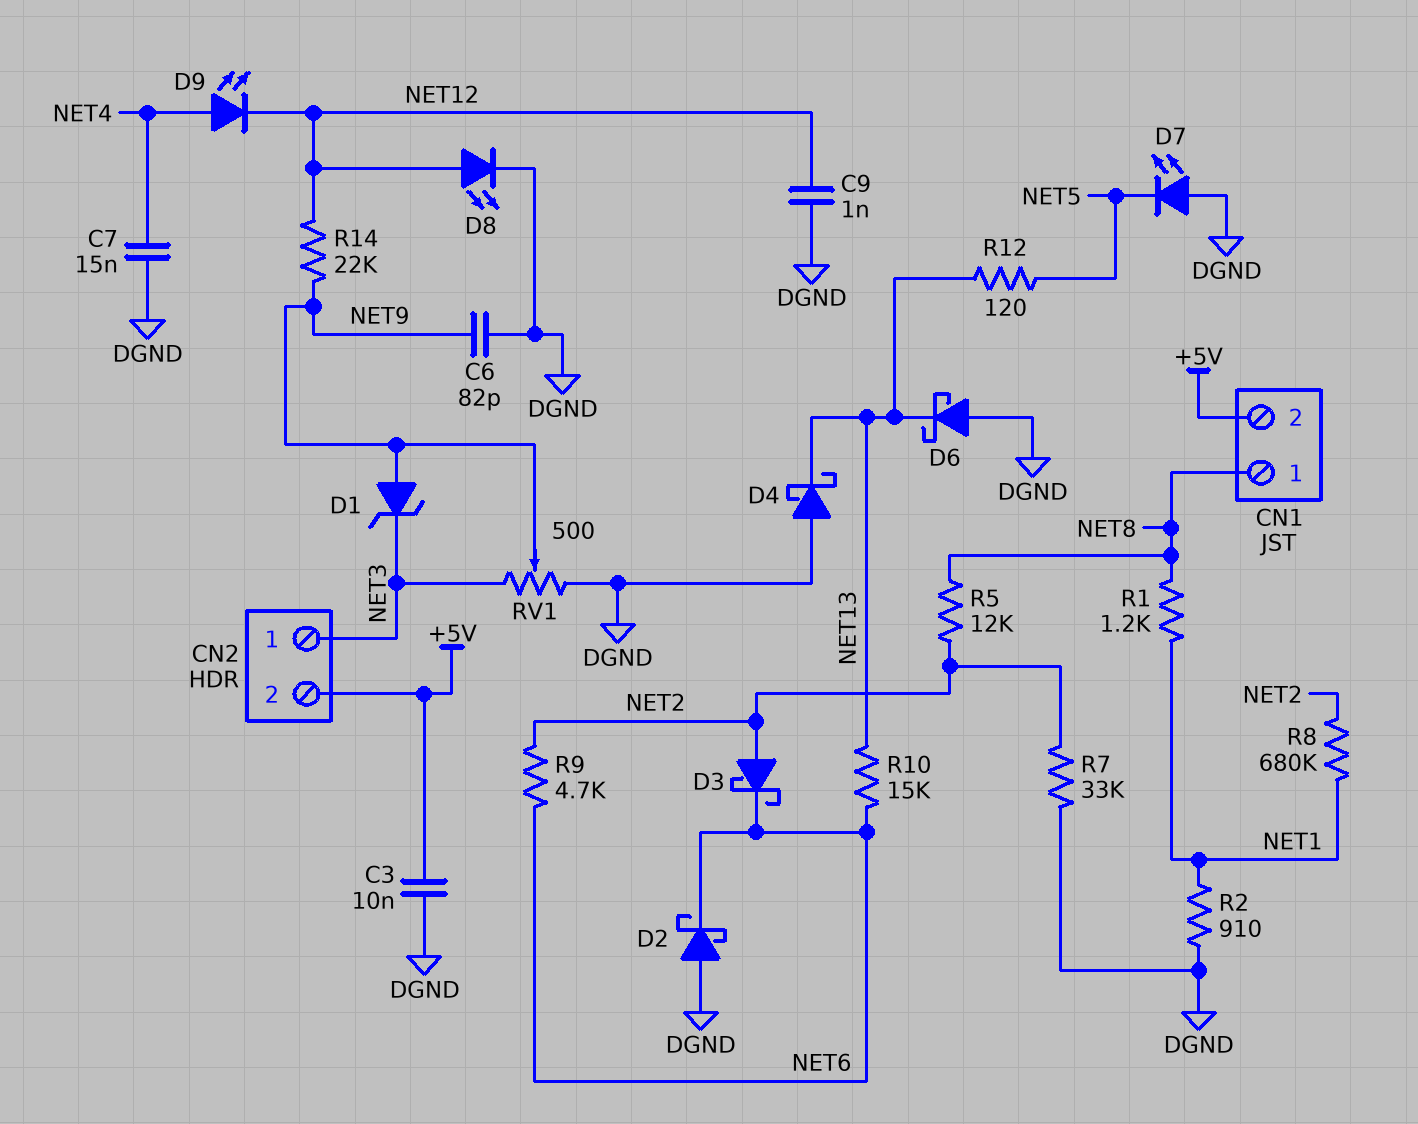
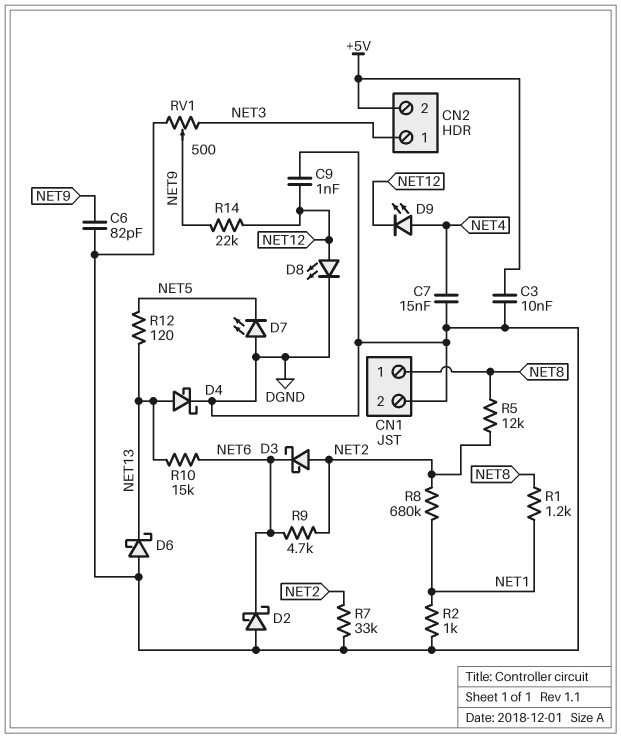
CN1 pin 2: +5V -> DGND
D1: zener (A NET9, K NET3) -> none
D4: schottky (A DGND, K NET13) -> schottky (A NET13, K DGND)
R2: 910 (DGND, NET1) -> 1k (DGND, NET1)

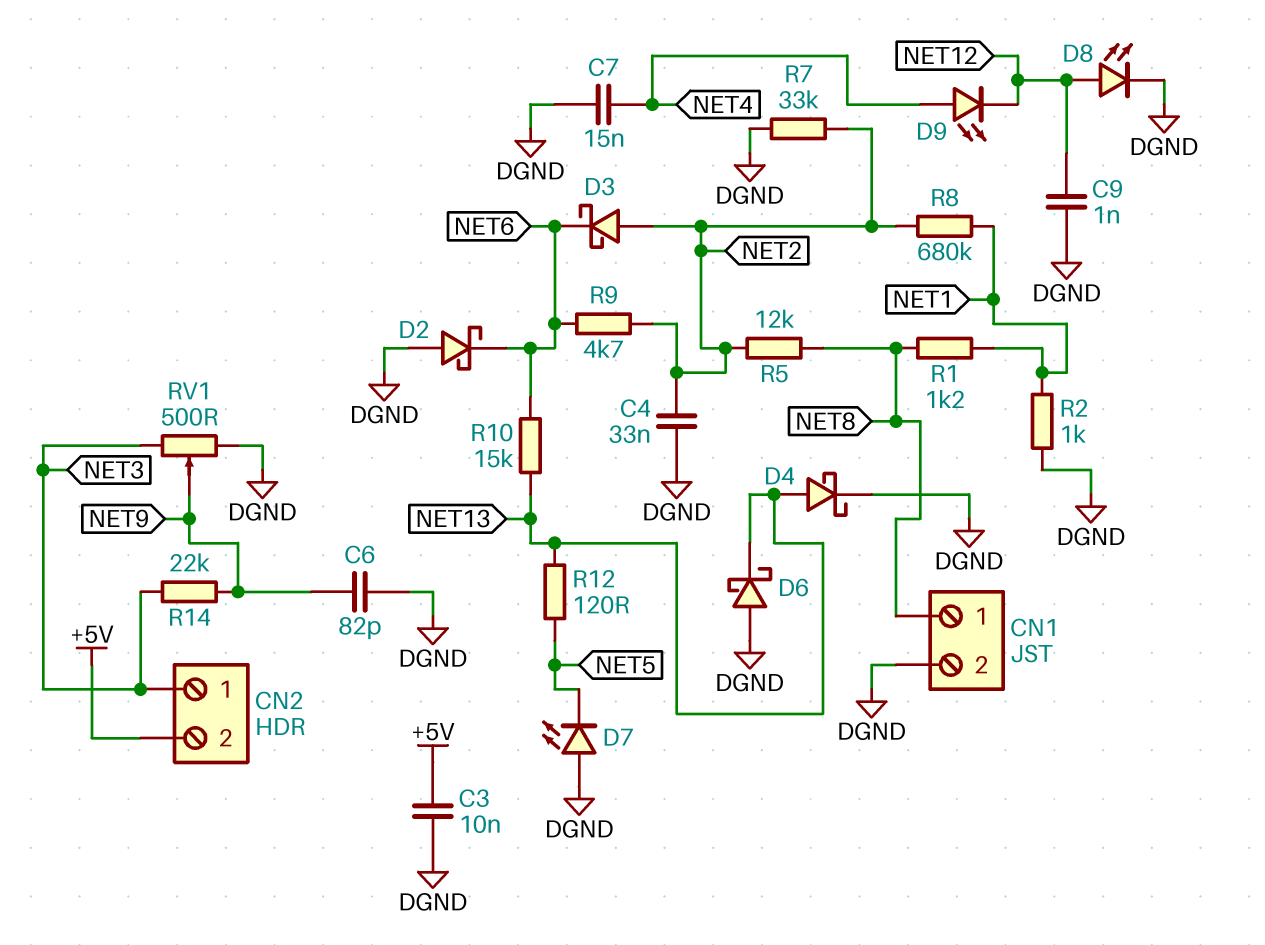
C4: none -> 33nF (DGND, NET2)
R14: 22k (NET9, NET12) -> 22k (NET3, NET9)

